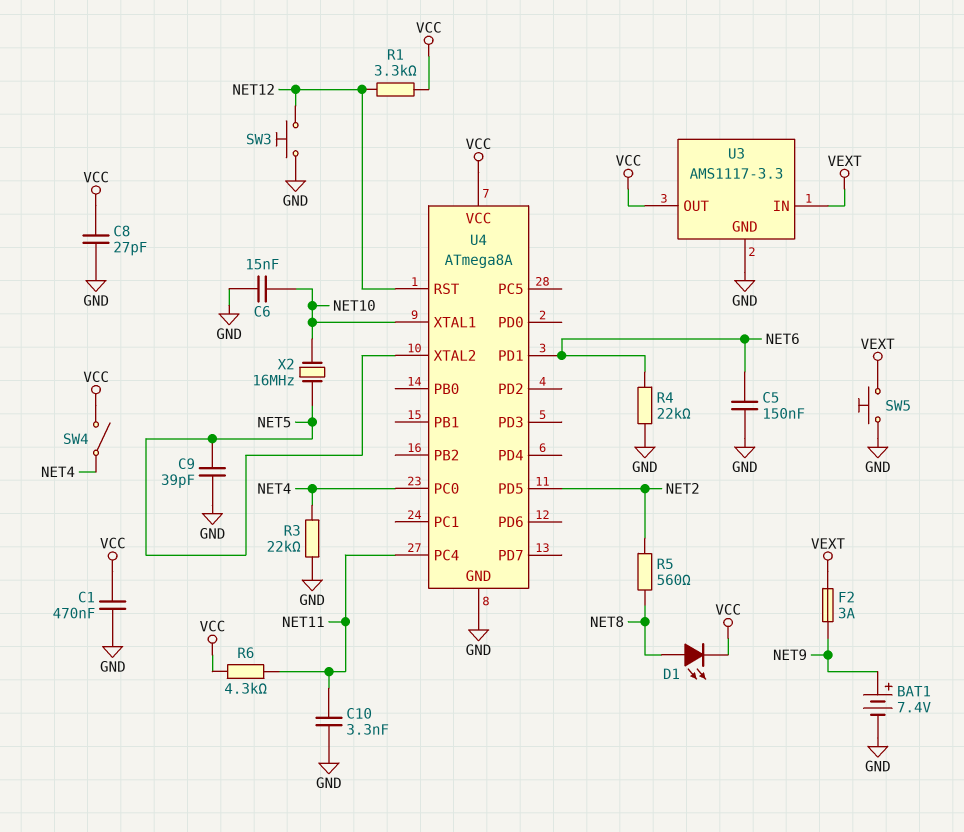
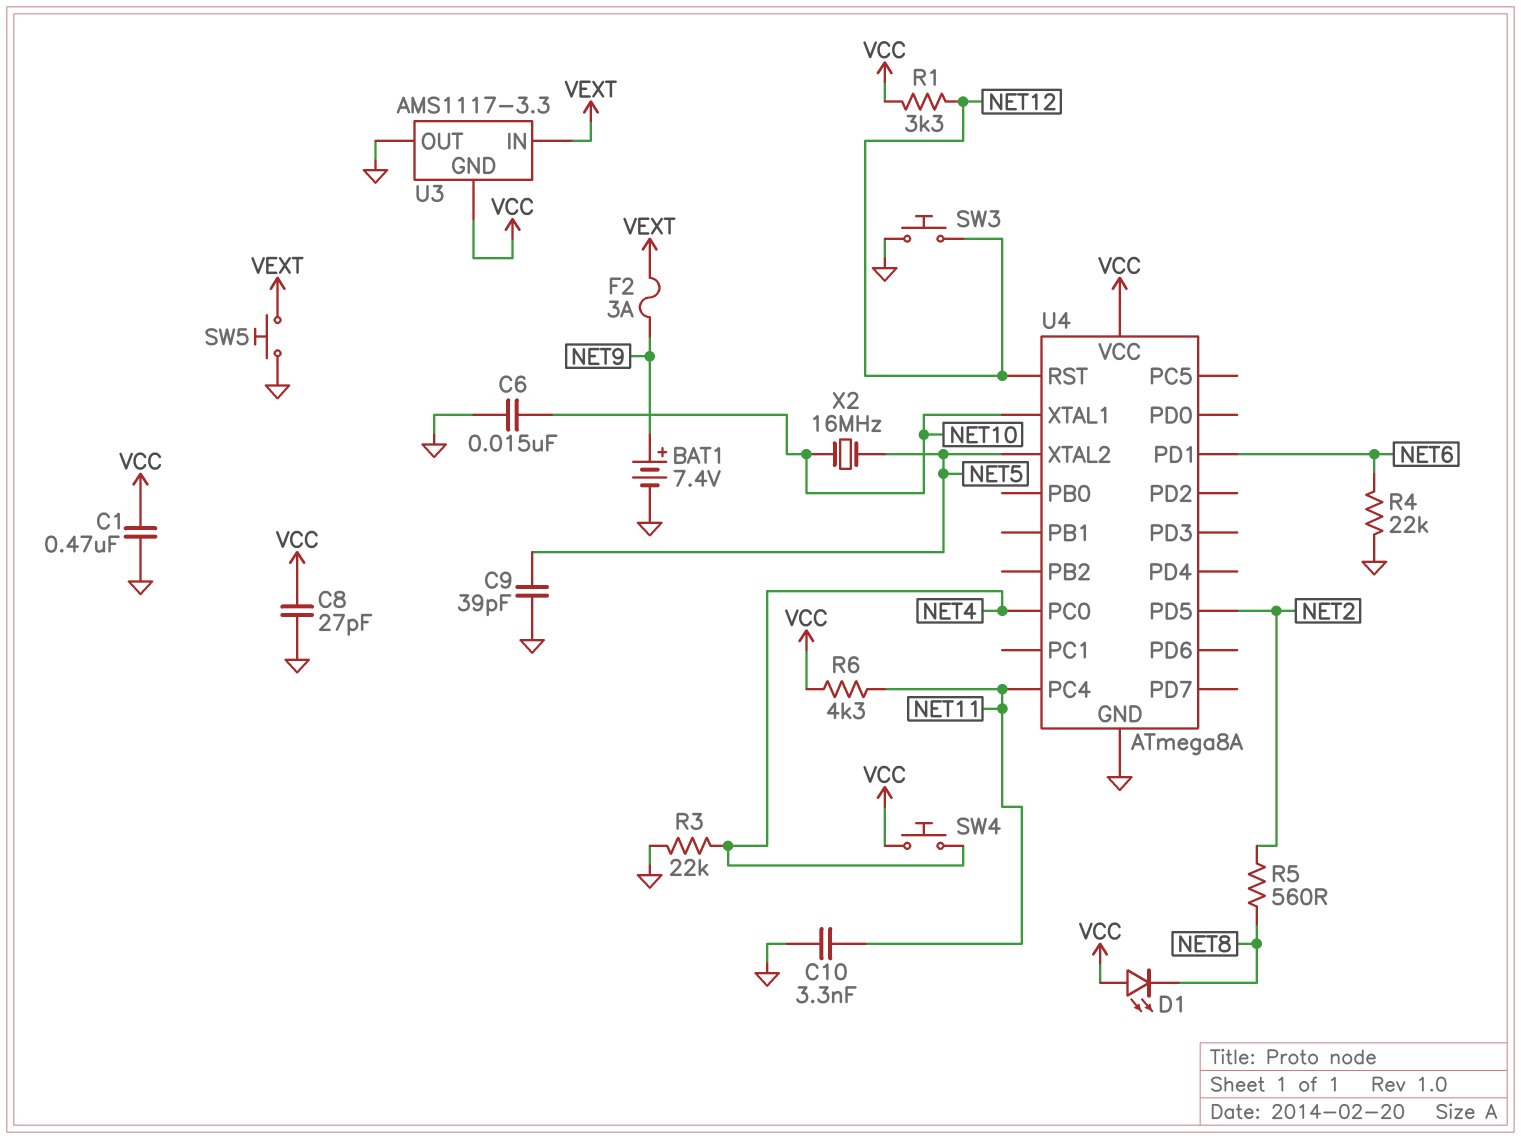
C5: 150nF (GND, NET6) -> none
D1: LED (A NET8, K VCC) -> LED (A VCC, K NET8)
SW4: switch (NET4, VCC) -> button (NET4, VCC)
U3 pin GND: GND -> VCC
U3 pin OUT: VCC -> GND

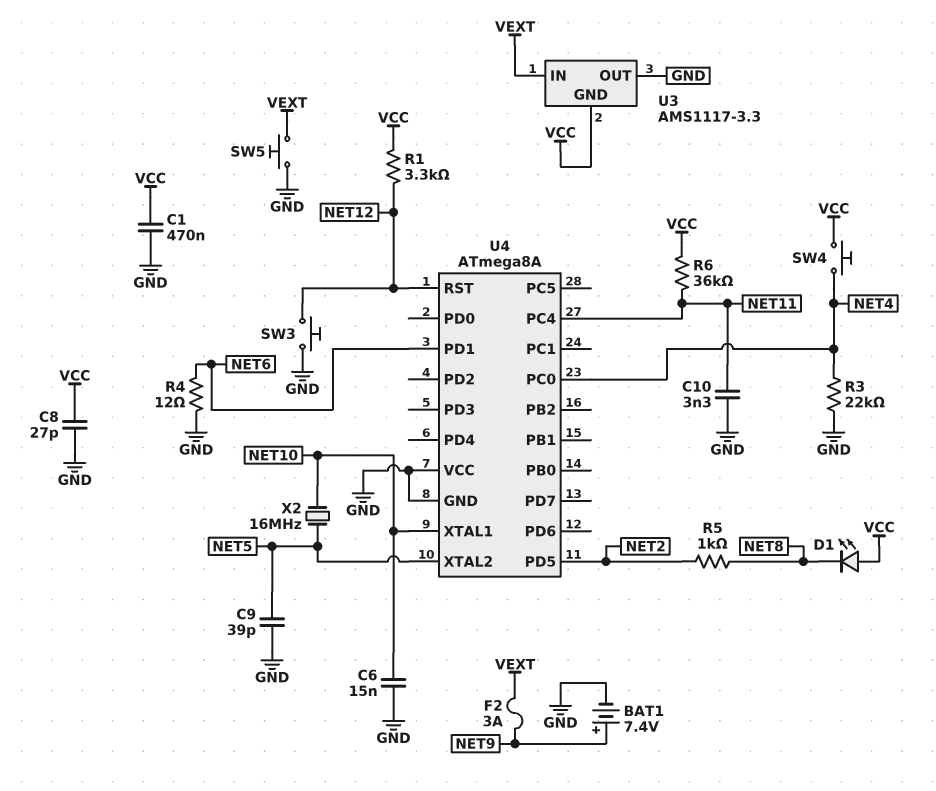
R4: 22k (GND, NET6) -> 12 (GND, NET6)
R5: 560 (NET2, NET8) -> 1k (NET2, NET8)
R6: 4.3k (NET11, VCC) -> 36k (NET11, VCC)
U4 pin VCC: VCC -> GND

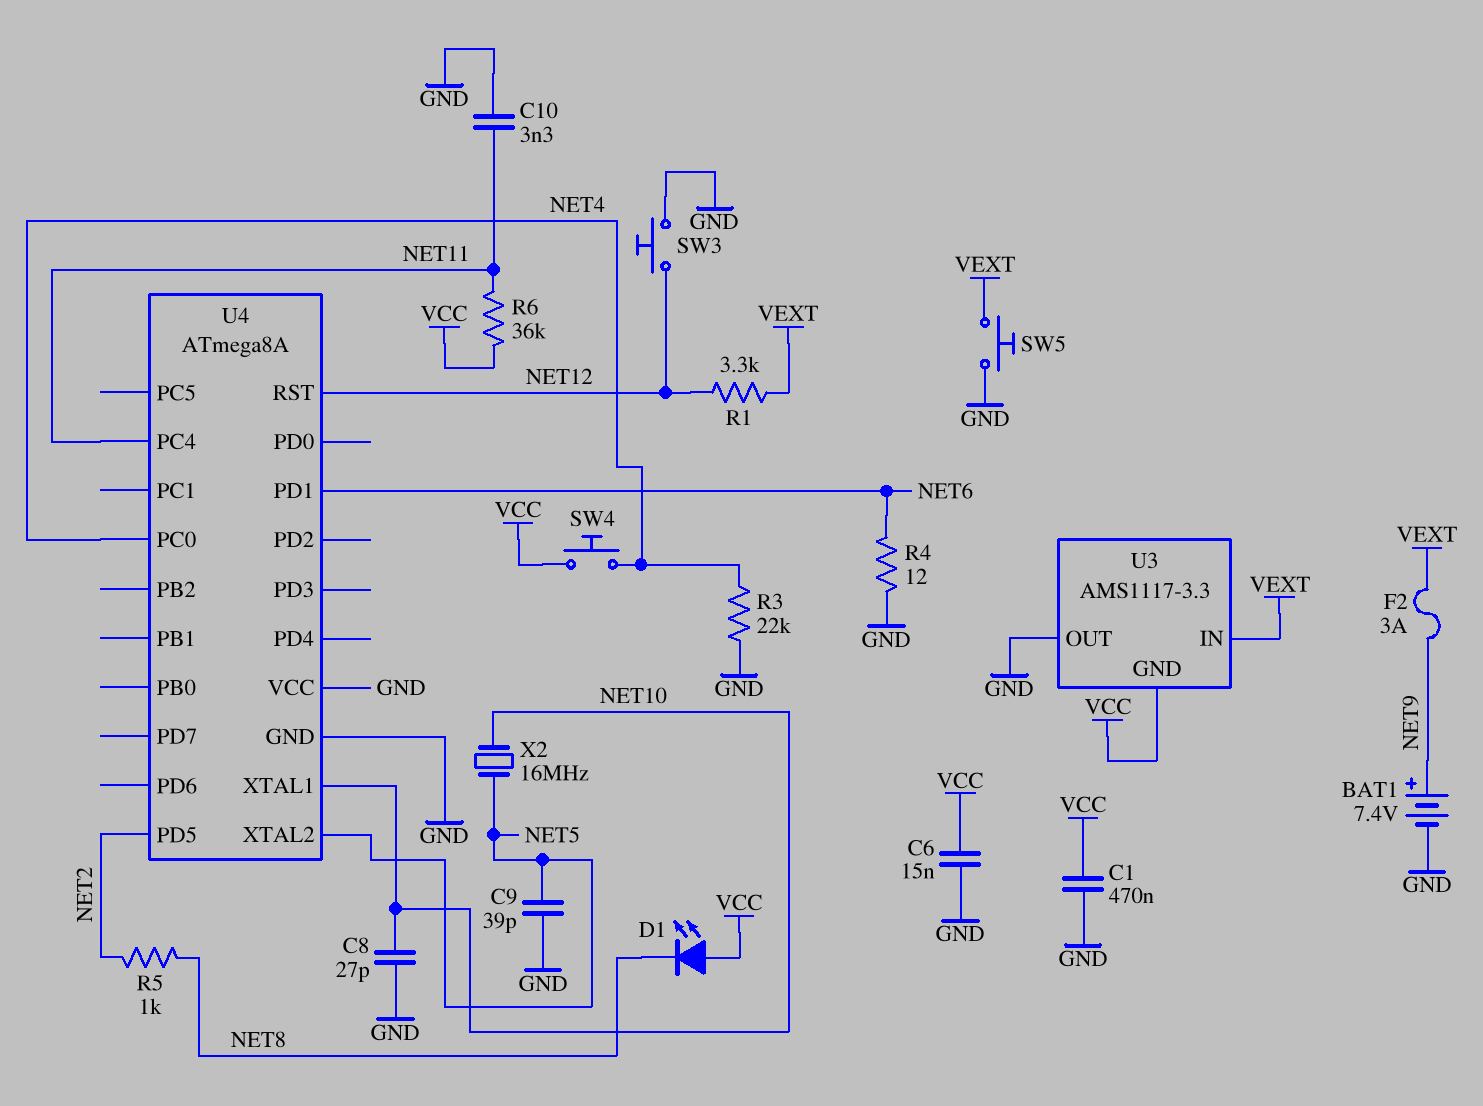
C6: 15nF (GND, NET10) -> 15nF (GND, VCC)
C8: 27pF (GND, VCC) -> 27pF (GND, NET10)
R1: 3.3k (NET12, VCC) -> 3.3k (NET12, VEXT)

